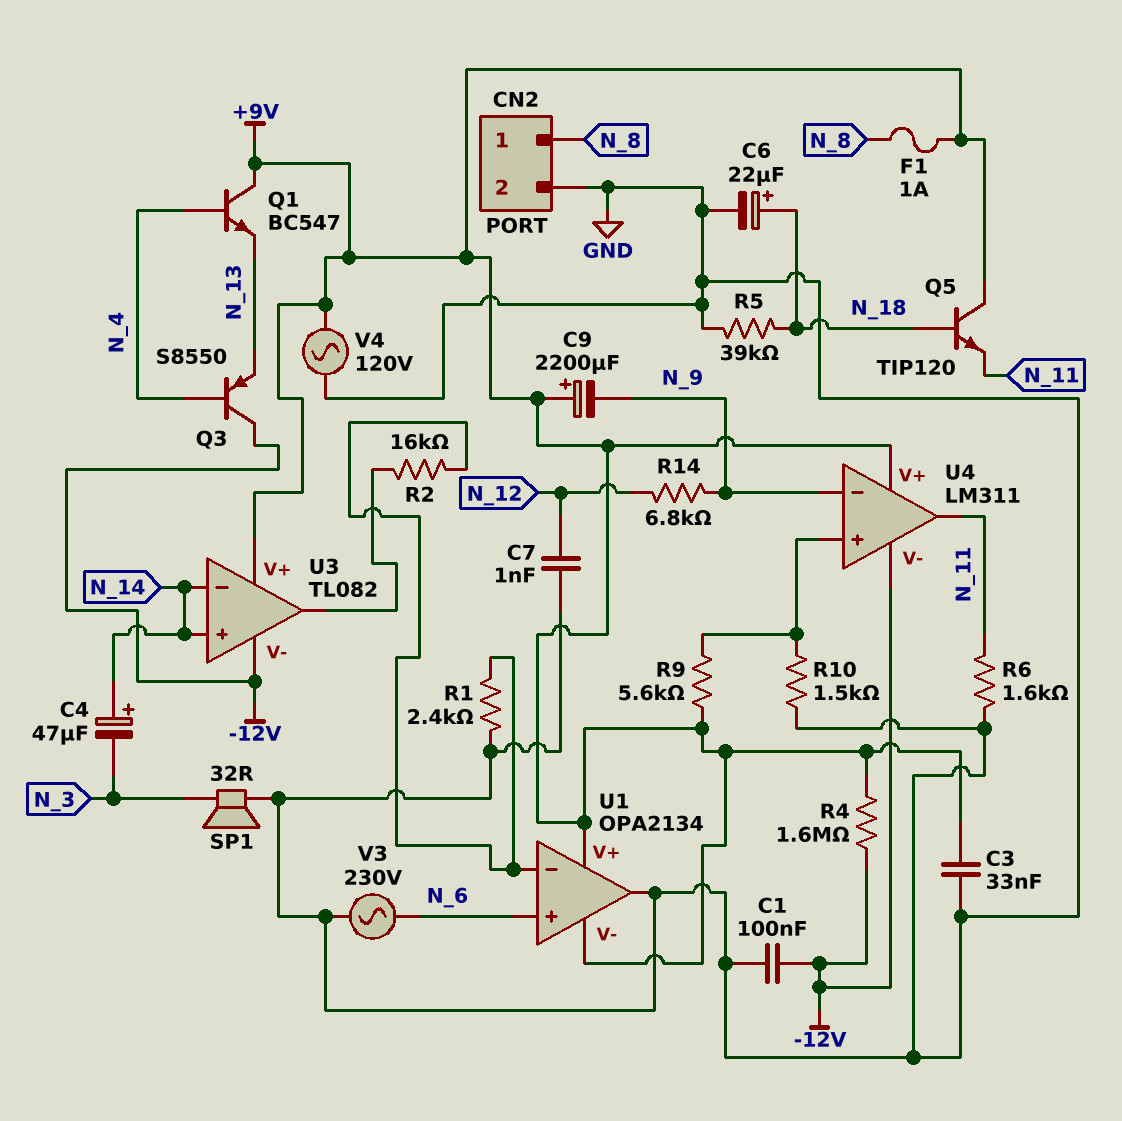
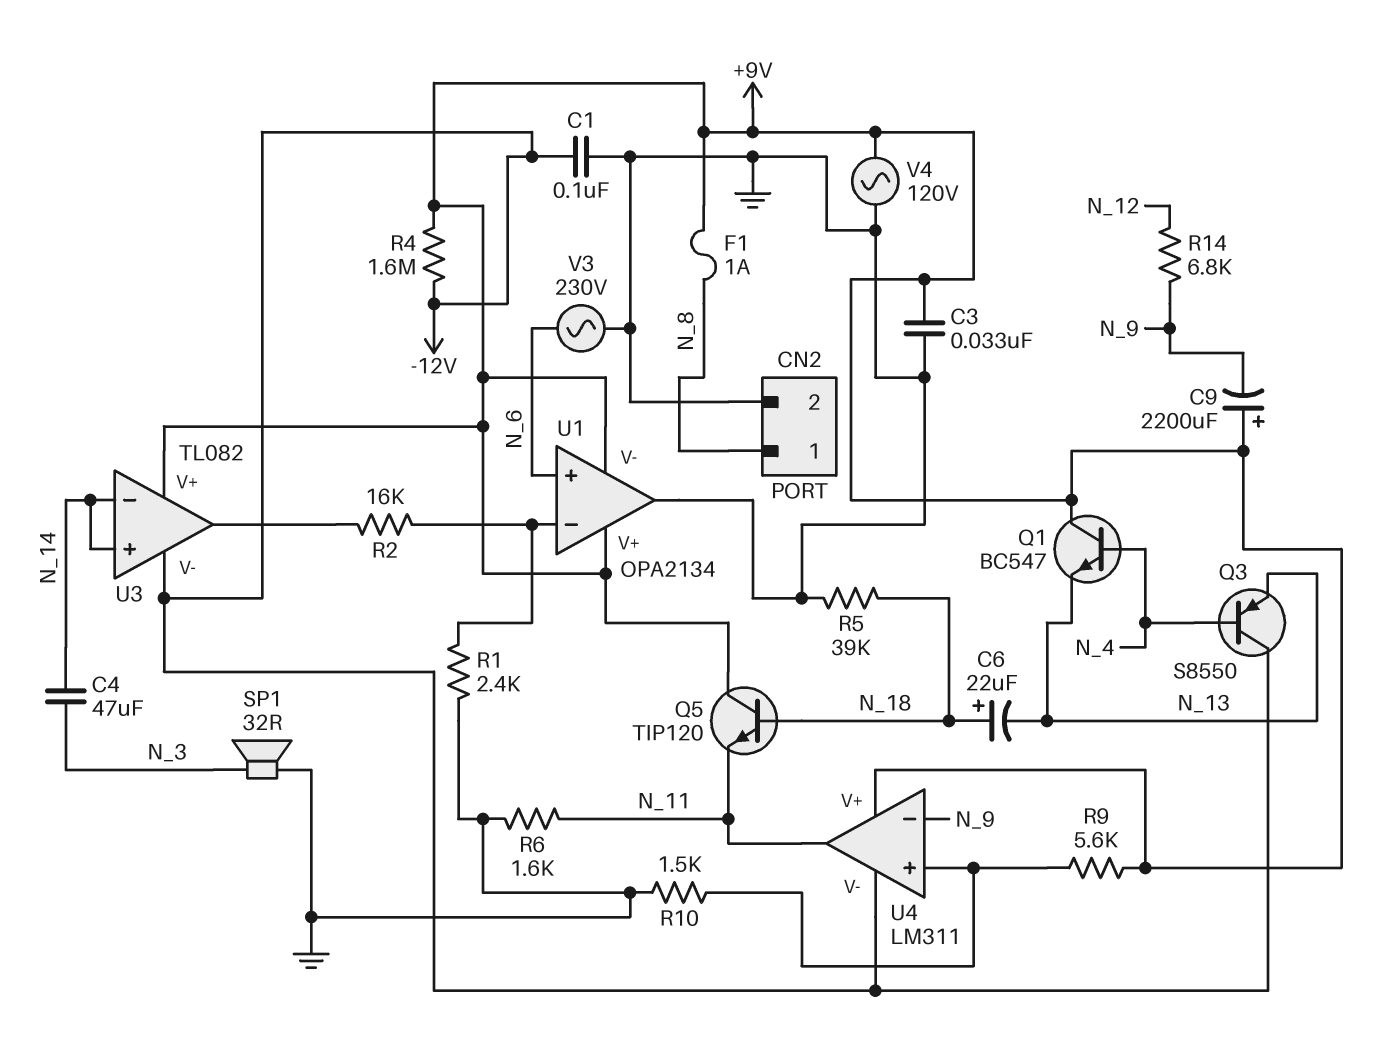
C4: 47uF (plus N_14, minus N_3) -> 47uF (N_3, N_14)
C6: 22uF (plus N_18, minus GND) -> 22uF (plus N_18, minus N_13)
C7: 1nF (GND, N_12) -> none

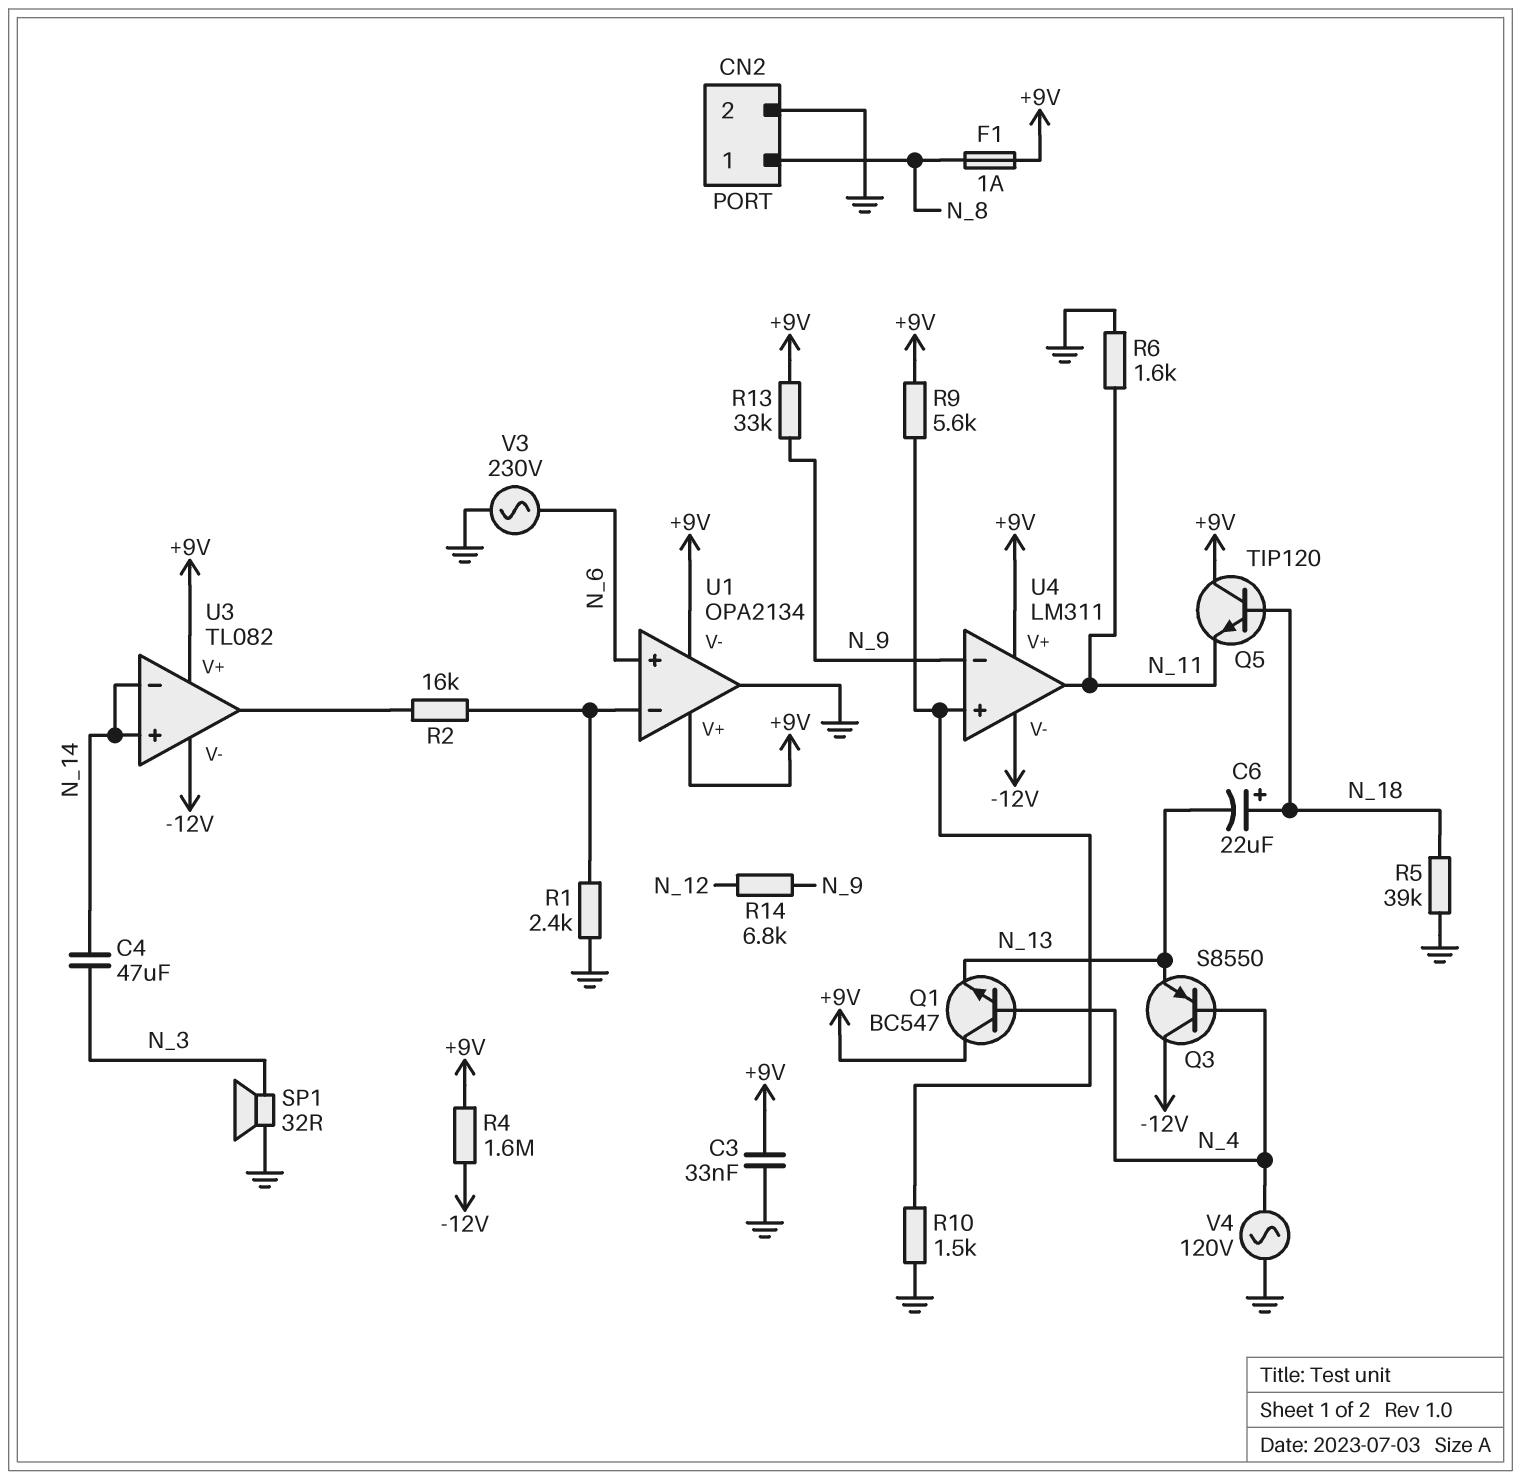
C1: 100nF (-12V, GND) -> none
C9: 2200uF (plus +9V, minus N_9) -> none
R13: none -> 33k (+9V, N_9)
V4: AC 120V (+9V, GND) -> AC 120V (GND, N_4)

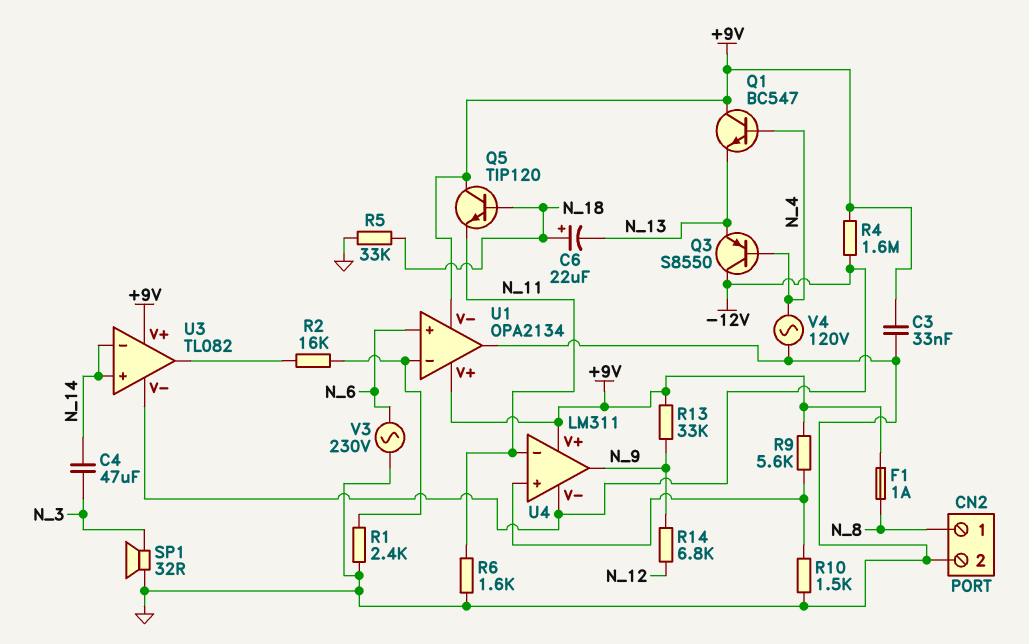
R5: 39k (GND, N_18) -> 33k (GND, N_18)
U4 pin in-: N_9 -> N_11
U4 pin out: N_11 -> N_9

